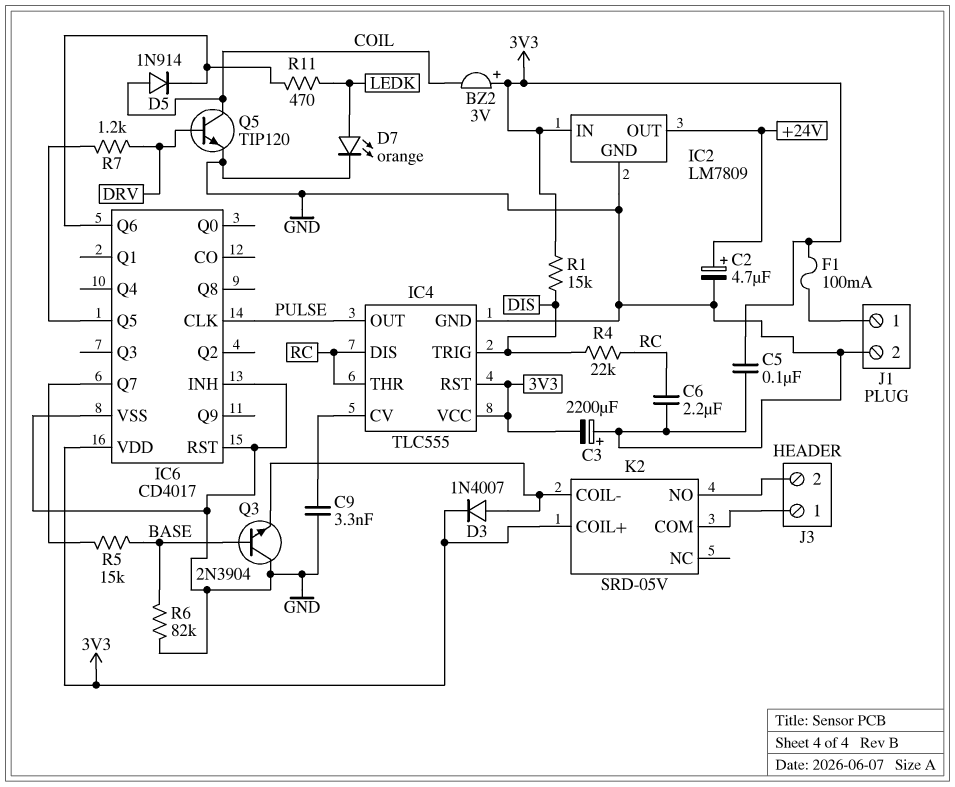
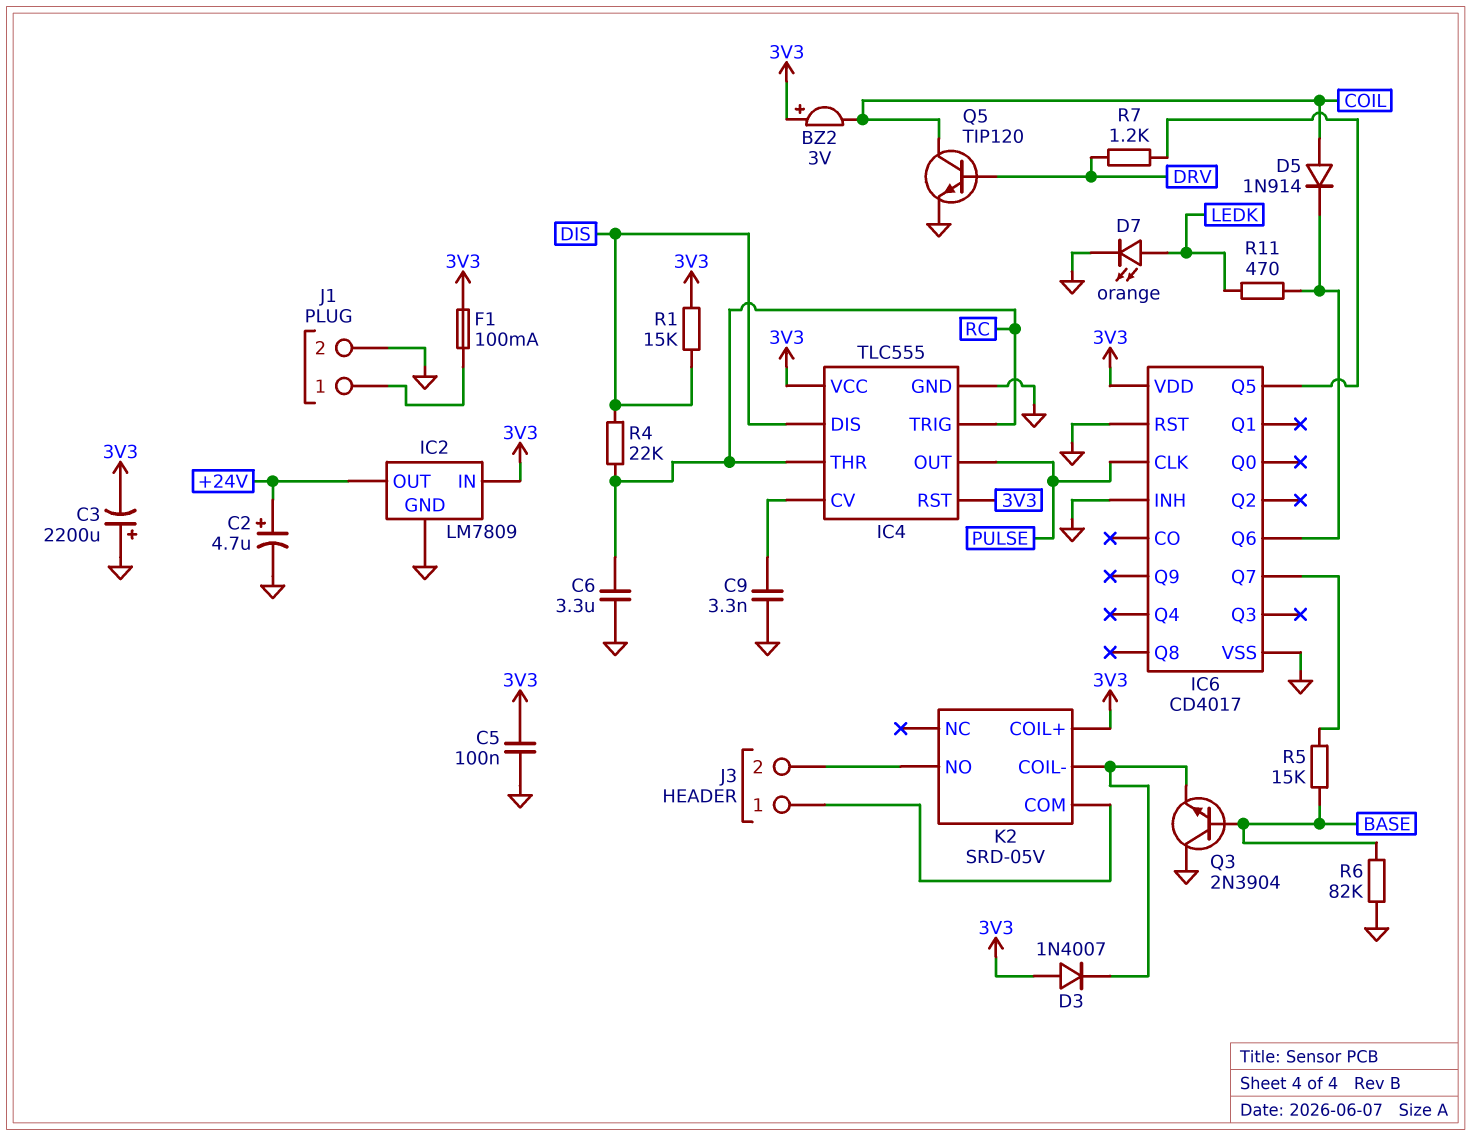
C6: 2.2uF (GND, RC) -> 3.3uF (GND, RC)
D3: diode 1N4007 (A K2/COIL-, K 3V3) -> diode 1N4007 (A 3V3, K K2/COIL-)
IC4 pin DIS: RC -> DIS
IC4 pin TRIG: DIS -> RC

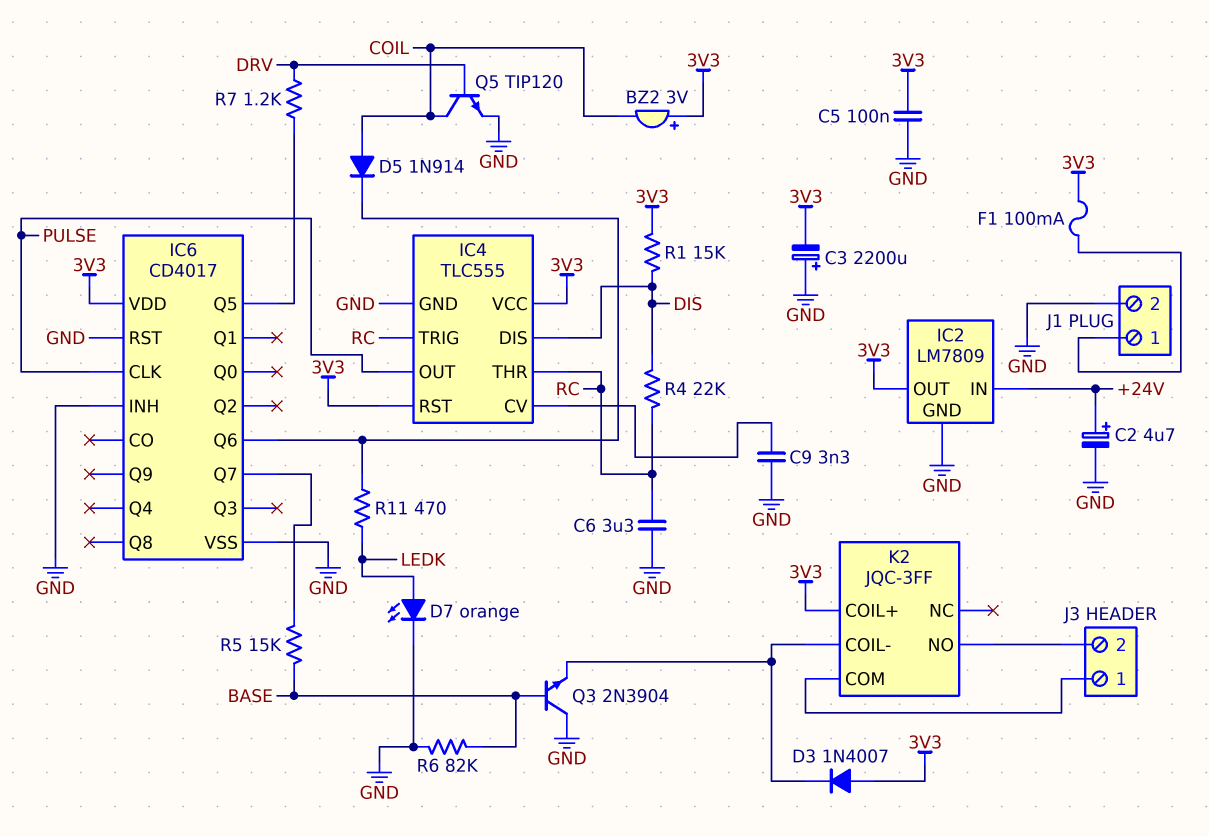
IC2 pin IN: 3V3 -> +24V
IC2 pin OUT: +24V -> 3V3
K2: SRD-05V -> JQC-3FF

